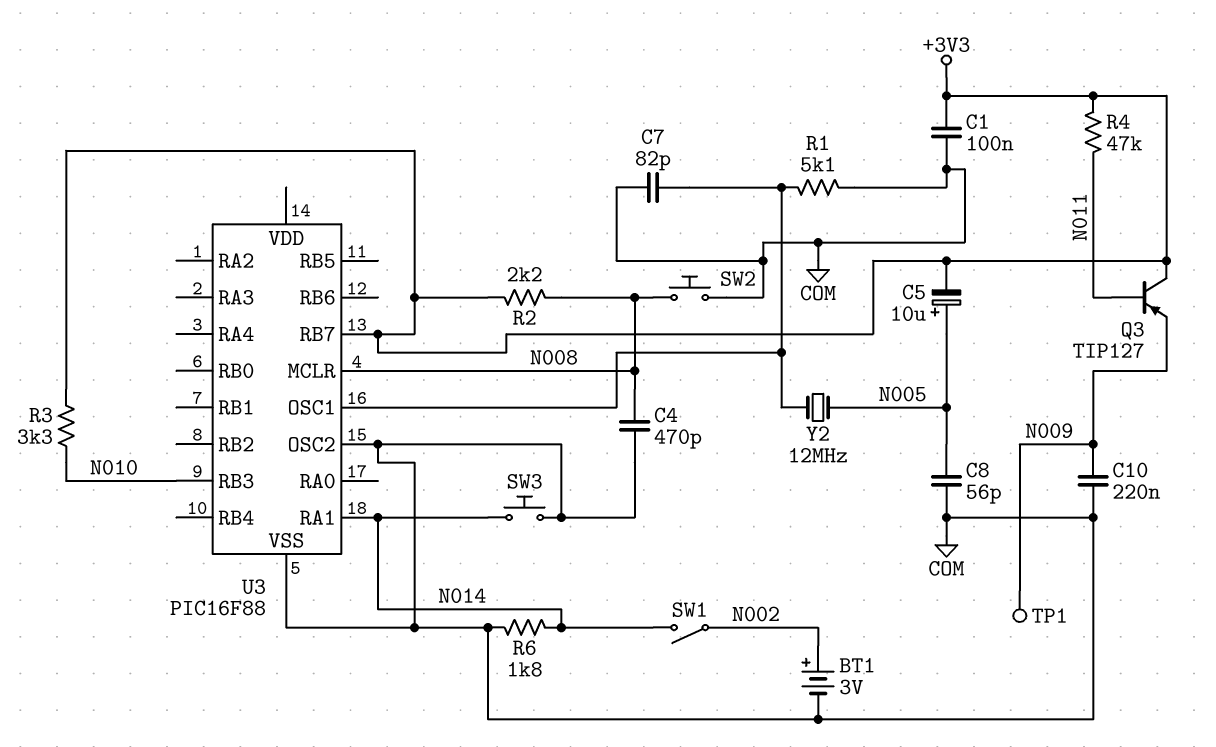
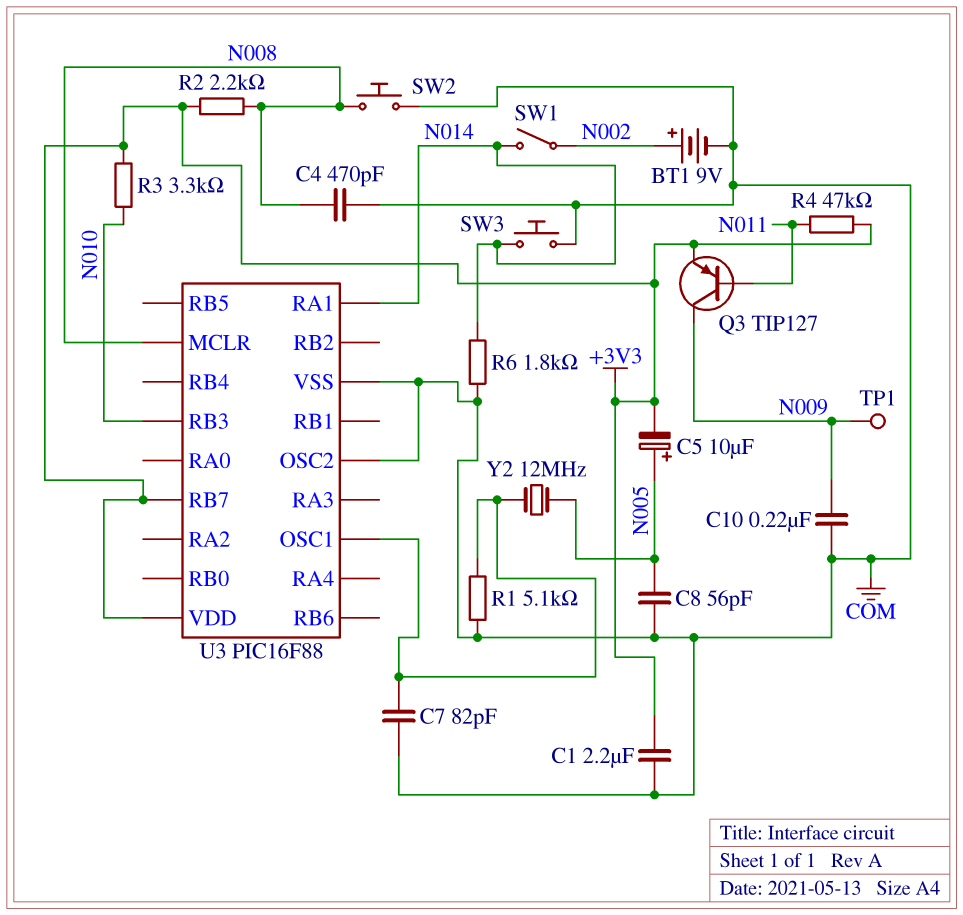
BT1: 3V (plus N002, minus COM) -> 9V (plus N002, minus COM)
C1: 100nF (+3V3, COM) -> 2.2uF (+3V3, COM)
Q3: PNP TIP127 (B N011, C +3V3, E N009) -> PNP TIP127 (B N011, C N009, E +3V3)
U3 pin VDD: none -> +3V3

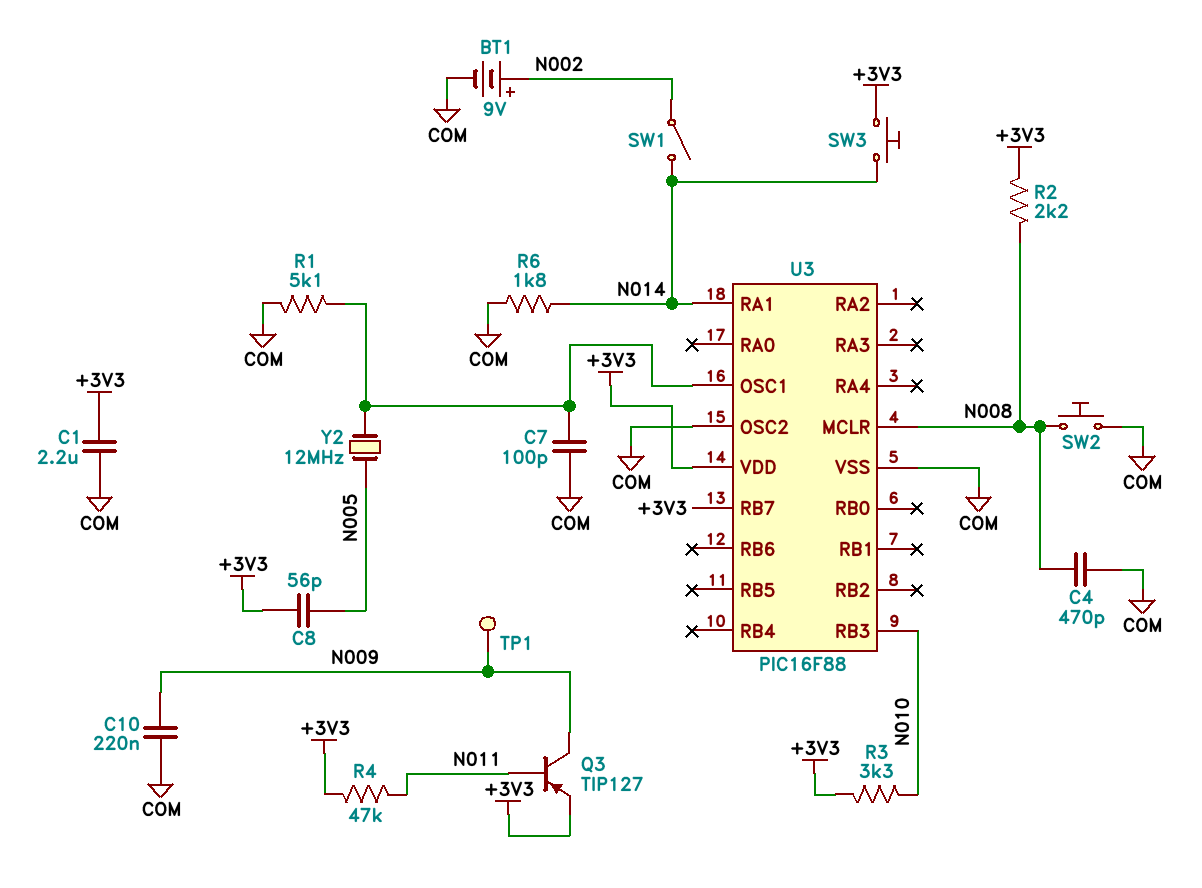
C5: 10uF (plus N005, minus +3V3) -> none
C7: 82pF (COM, U3/OSC1) -> 100pF (COM, U3/OSC1)
C8: 56pF (COM, N005) -> 56pF (+3V3, N005)
SW3: button (COM, N014) -> button (+3V3, N014)

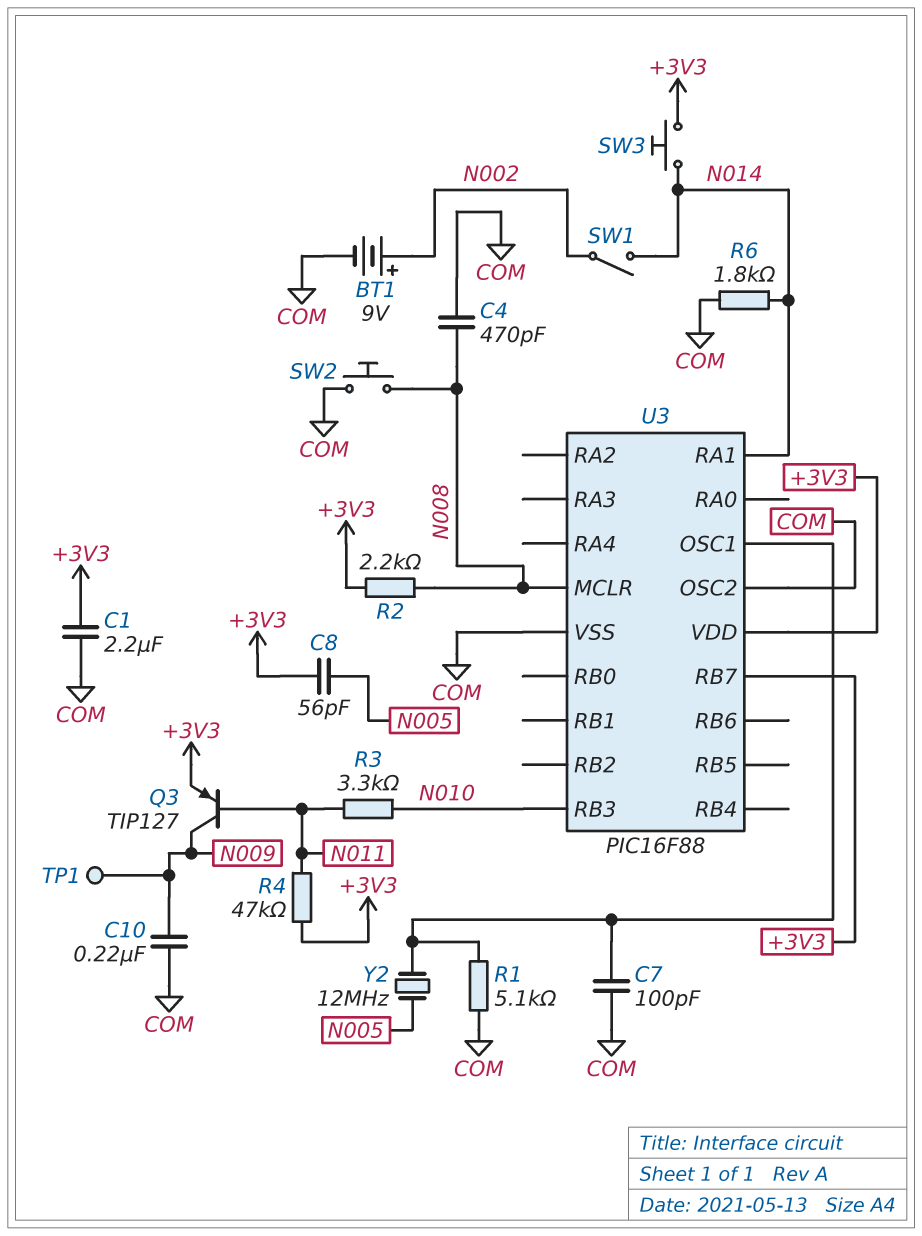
R3: 3.3k (+3V3, N010) -> 3.3k (N010, N011)

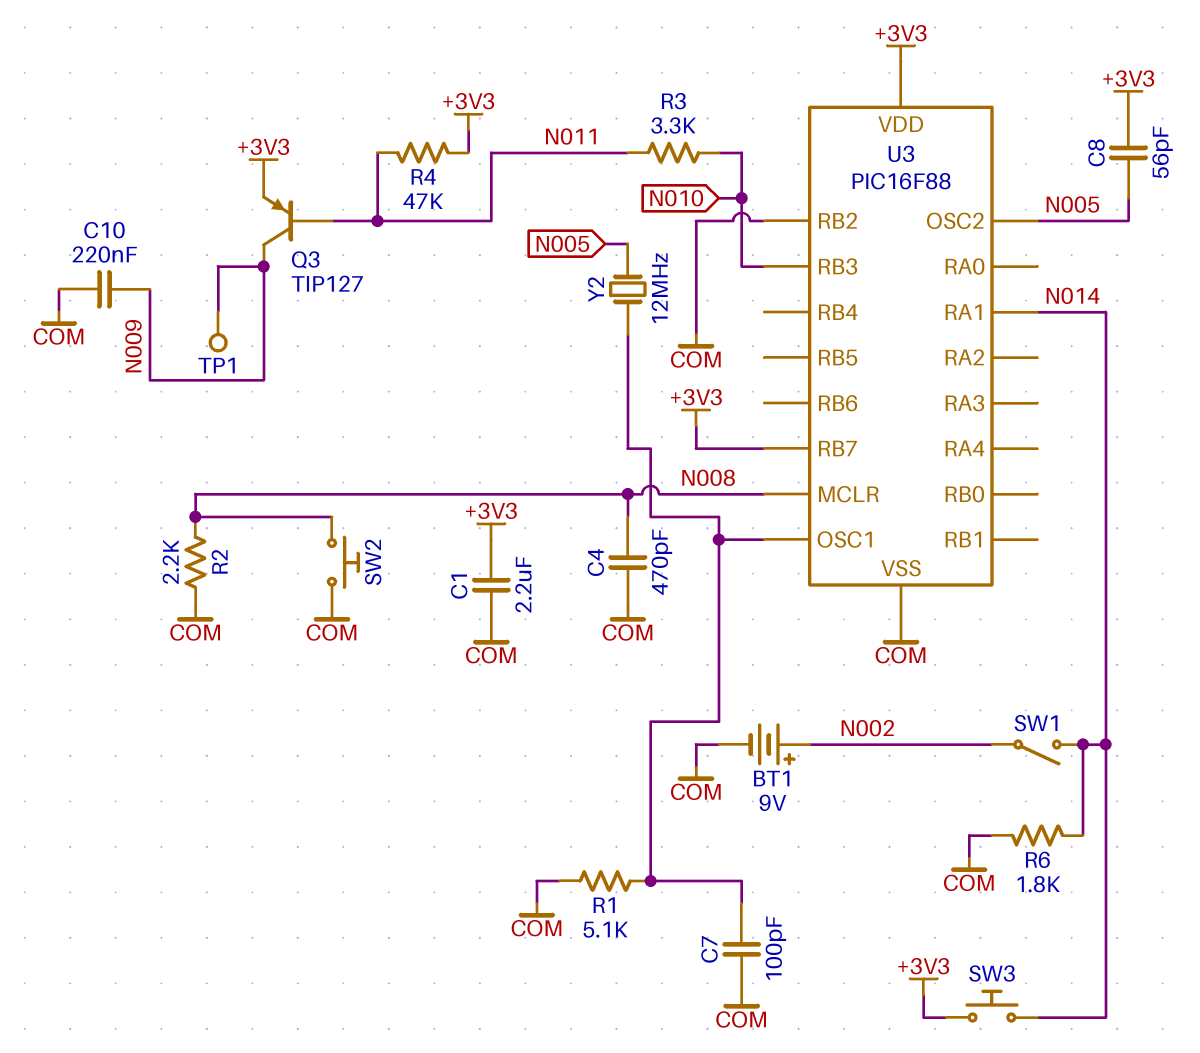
R2: 2.2k (+3V3, N008) -> 2.2k (COM, N008)
U3 pin OSC2: COM -> N005
U3 pin RB2: none -> COM

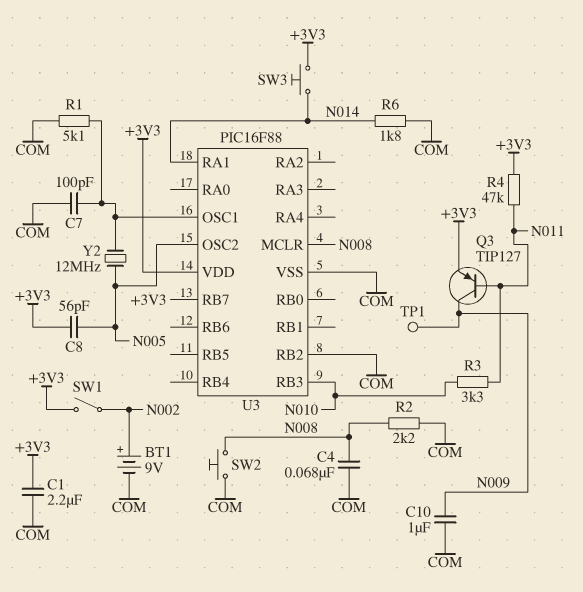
C4: 470pF (COM, N008) -> 68nF (COM, N008)
C10: 220nF (COM, N009) -> 1uF (COM, N009)
SW1: switch (N002, N014) -> switch (+3V3, N002)

